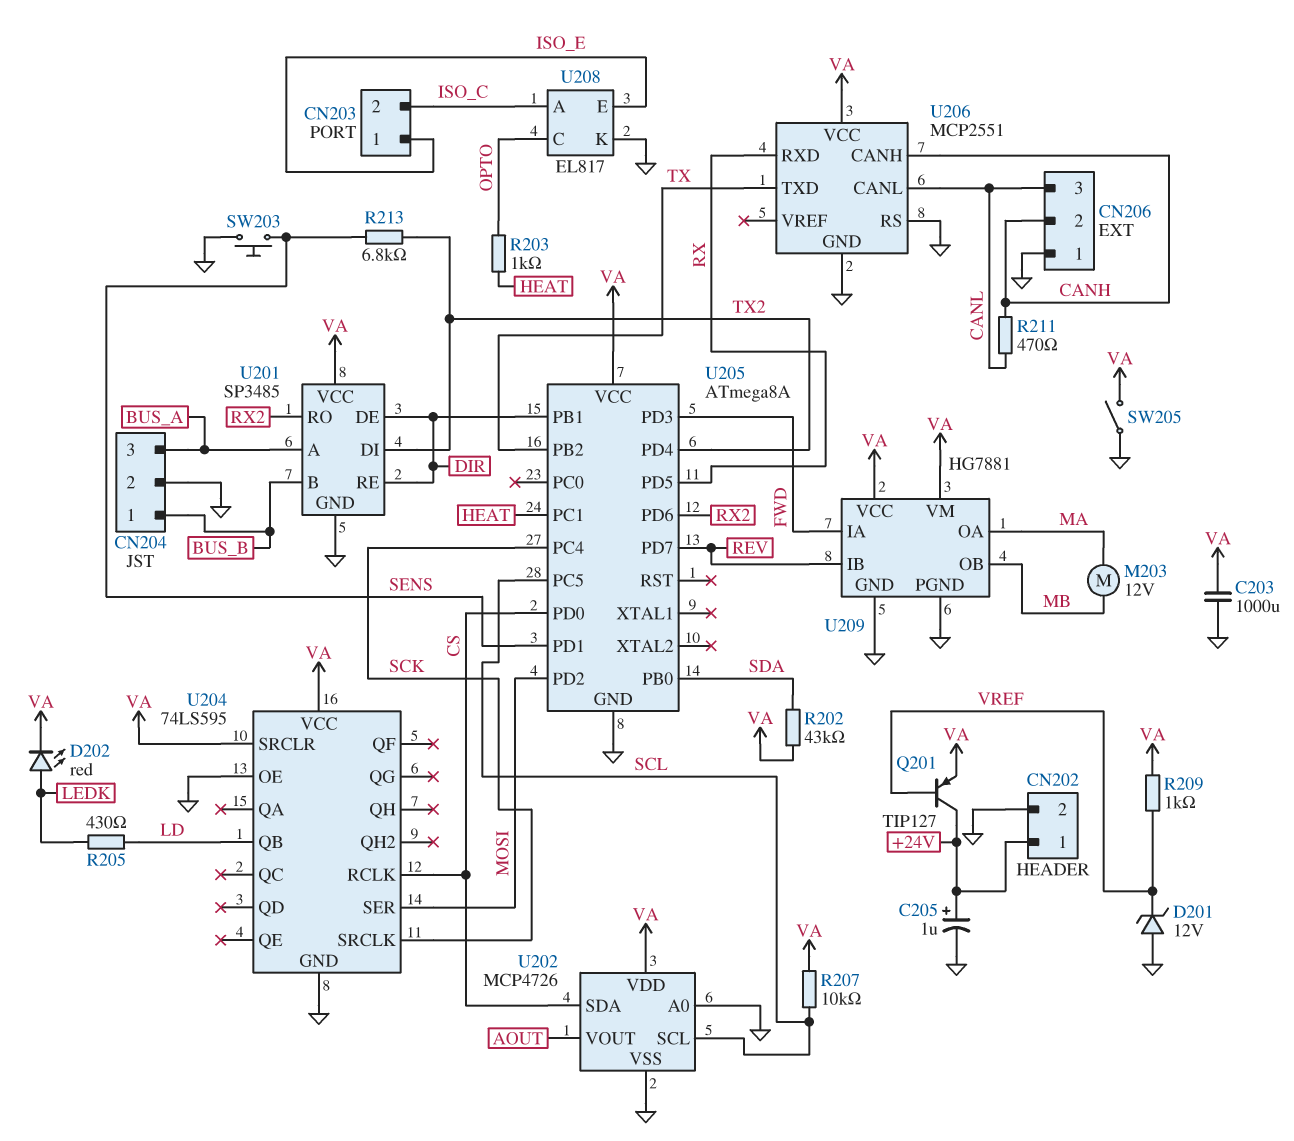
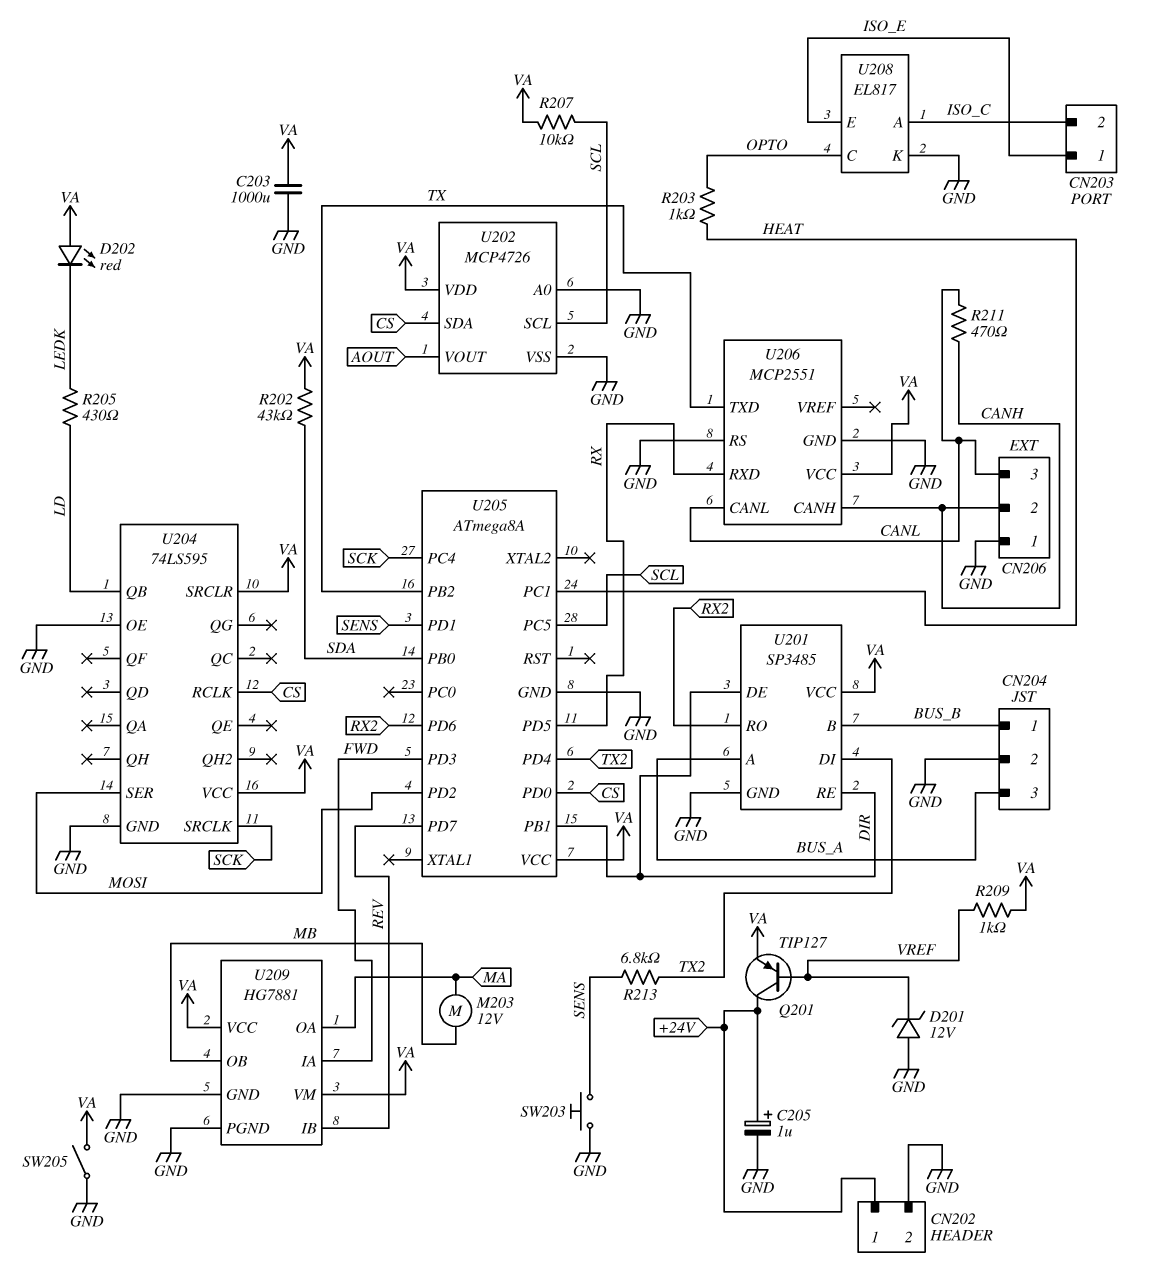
D202: LED red (A LEDK, K VA) -> LED red (A VA, K LEDK)

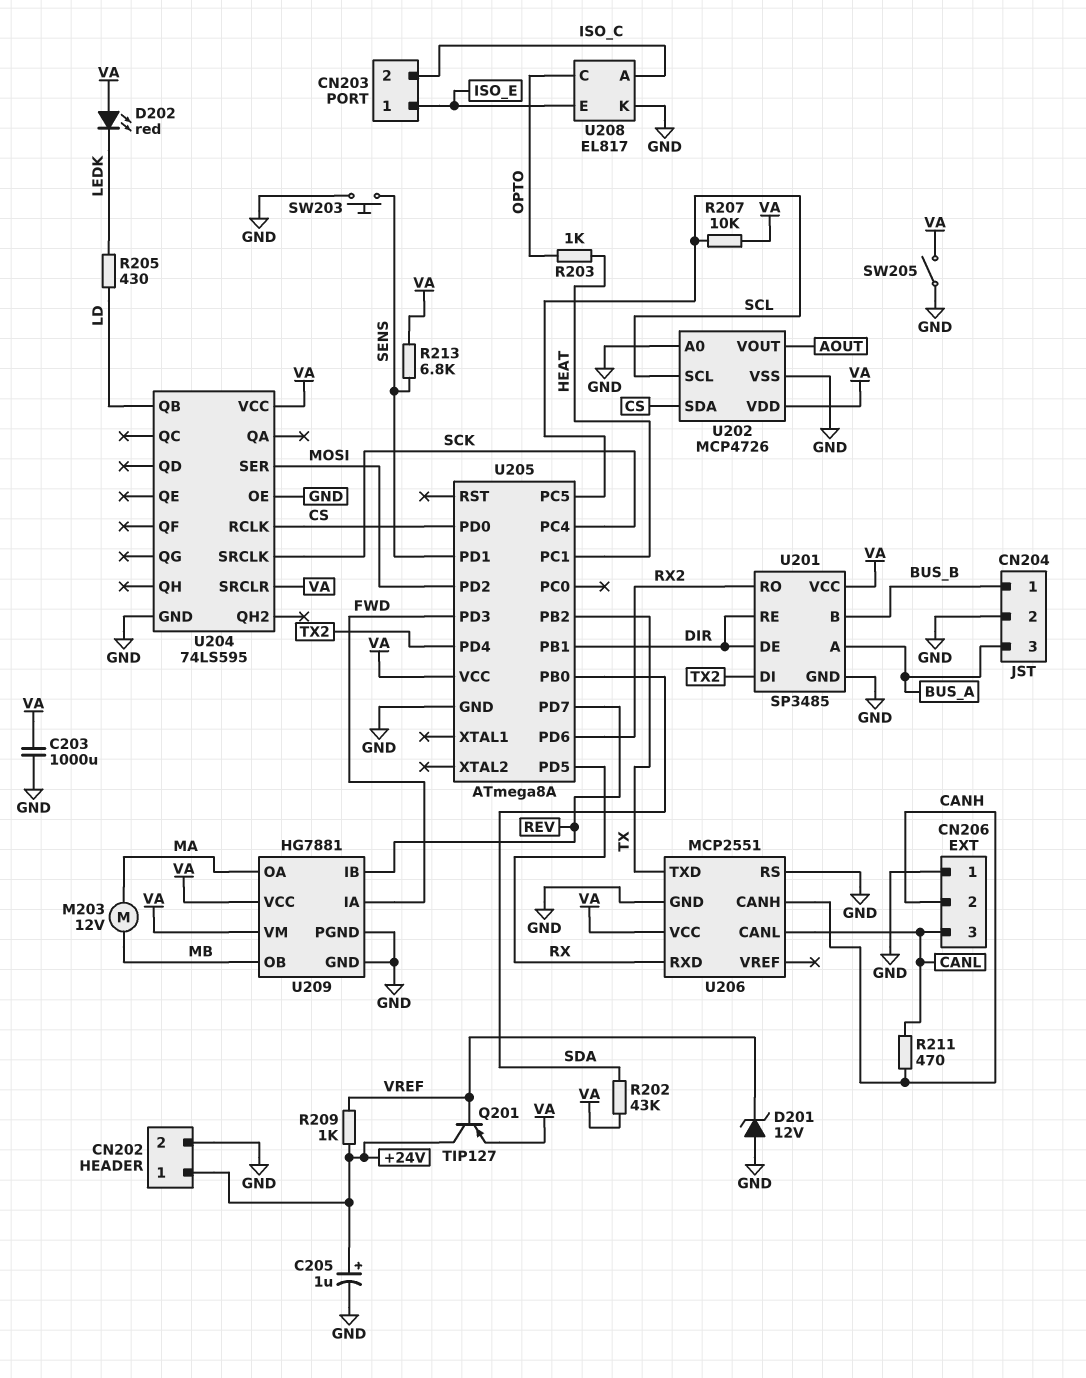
R209: 1k (VA, VREF) -> 1k (+24V, VREF)
R213: 6.8k (SENS, TX2) -> 6.8k (SENS, VA)

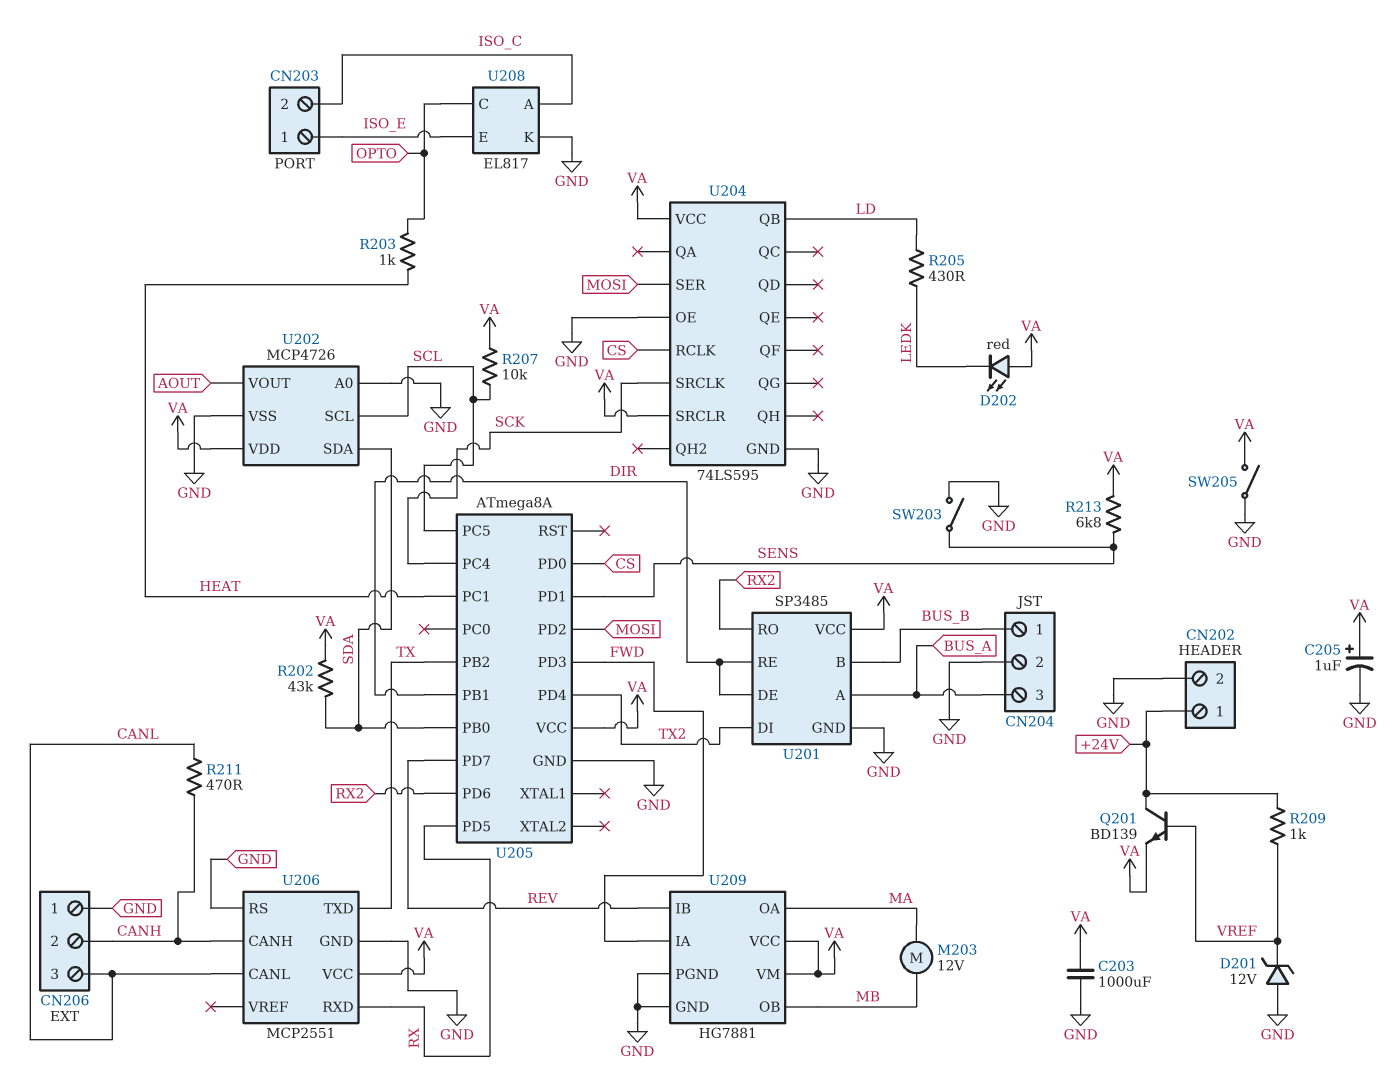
C205: 1uF (plus +24V, minus GND) -> 1uF (plus VA, minus GND)
Q201: PNP TIP127 (B VREF, C +24V, E VA) -> NPN BD139 (B VREF, C +24V, E VA)
SW203: button (GND, SENS) -> switch (GND, SENS)
U202 pin SDA: CS -> SDA

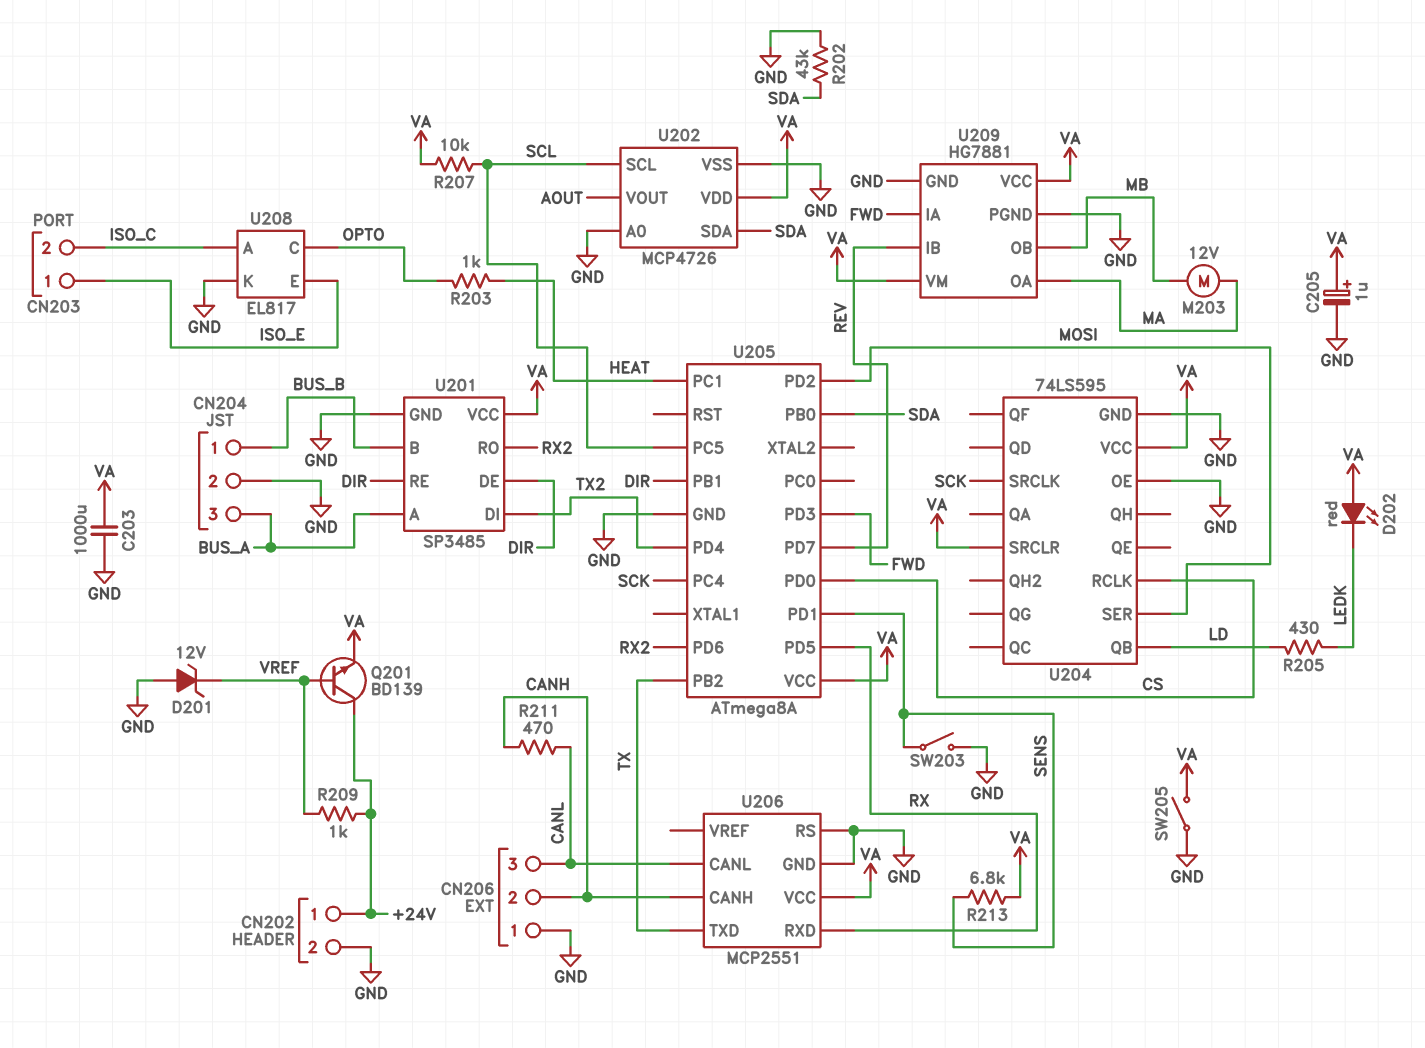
R202: 43k (SDA, VA) -> 43k (GND, SDA)

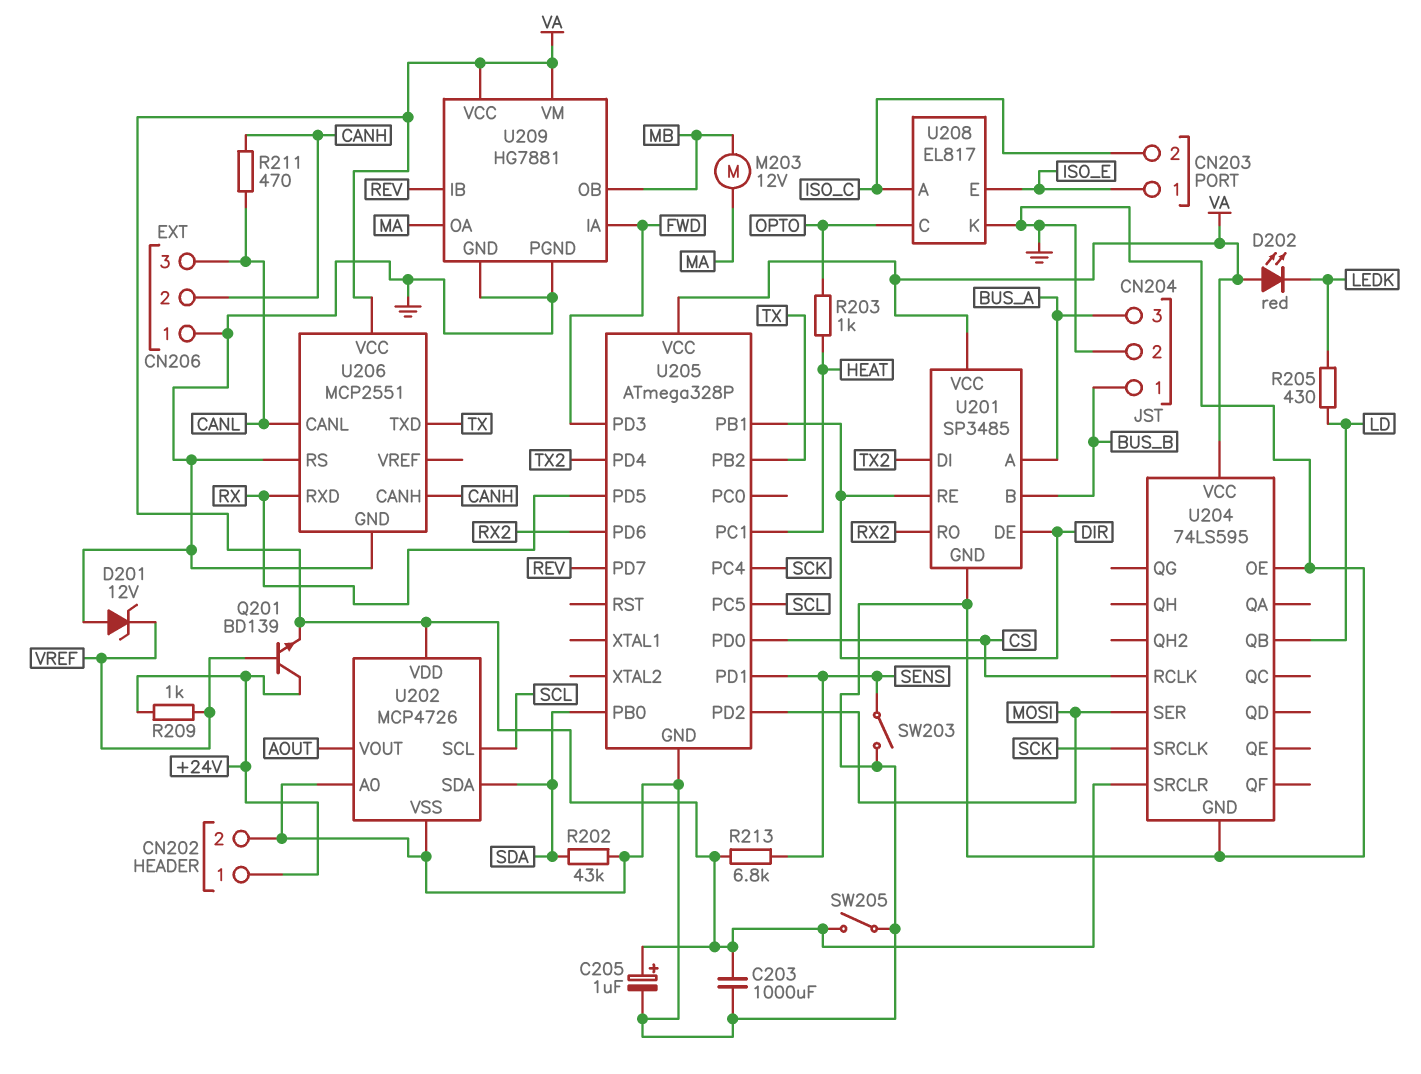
R207: 10k (SCL, VA) -> none
U205: ATmega8A -> ATmega328P

